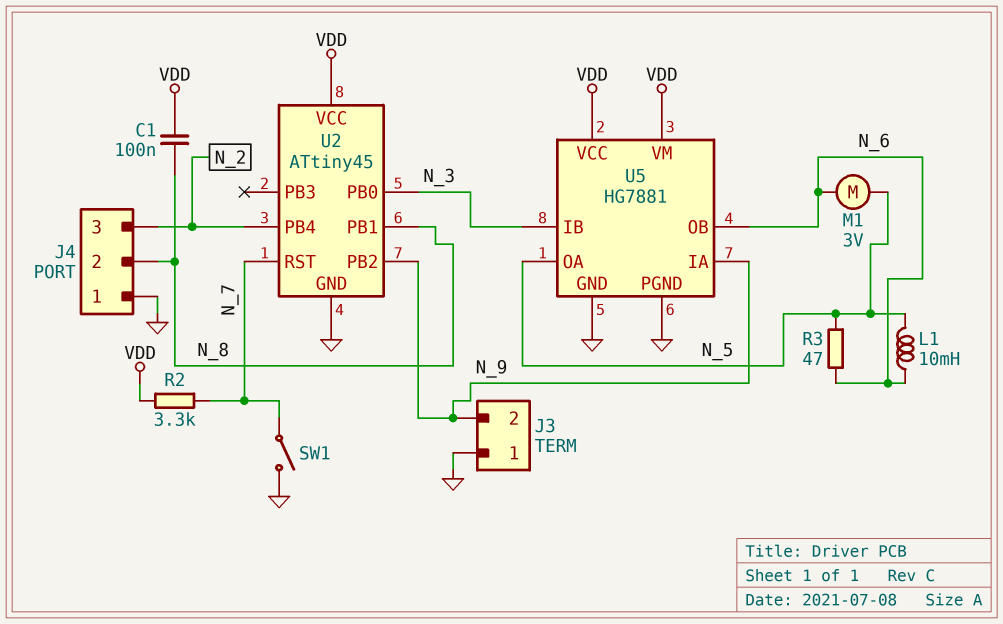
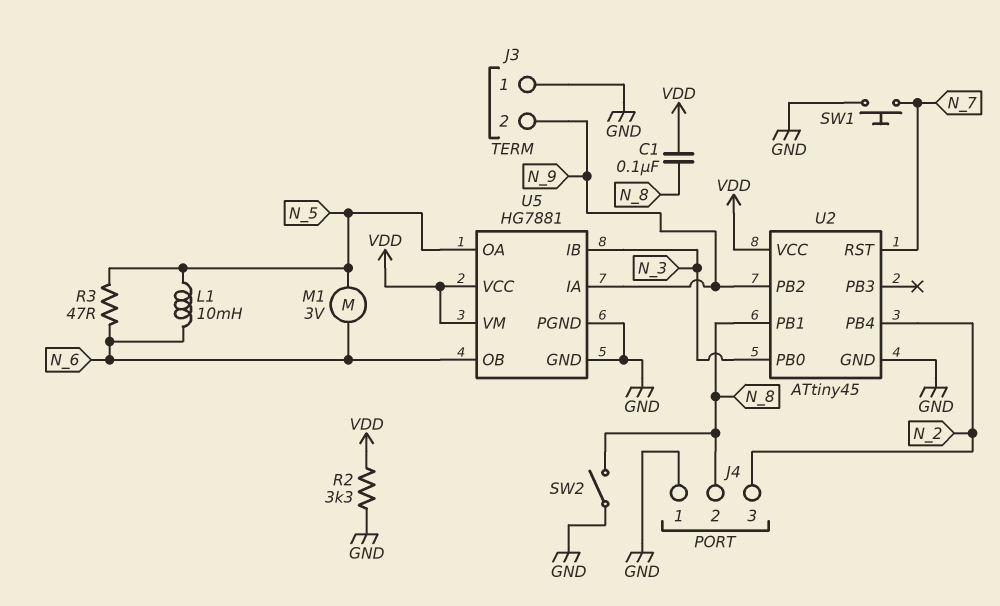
R2: 3.3k (N_7, VDD) -> 3.3k (GND, VDD)
SW1: switch (GND, N_7) -> button (GND, N_7)
SW2: none -> switch (GND, N_8)

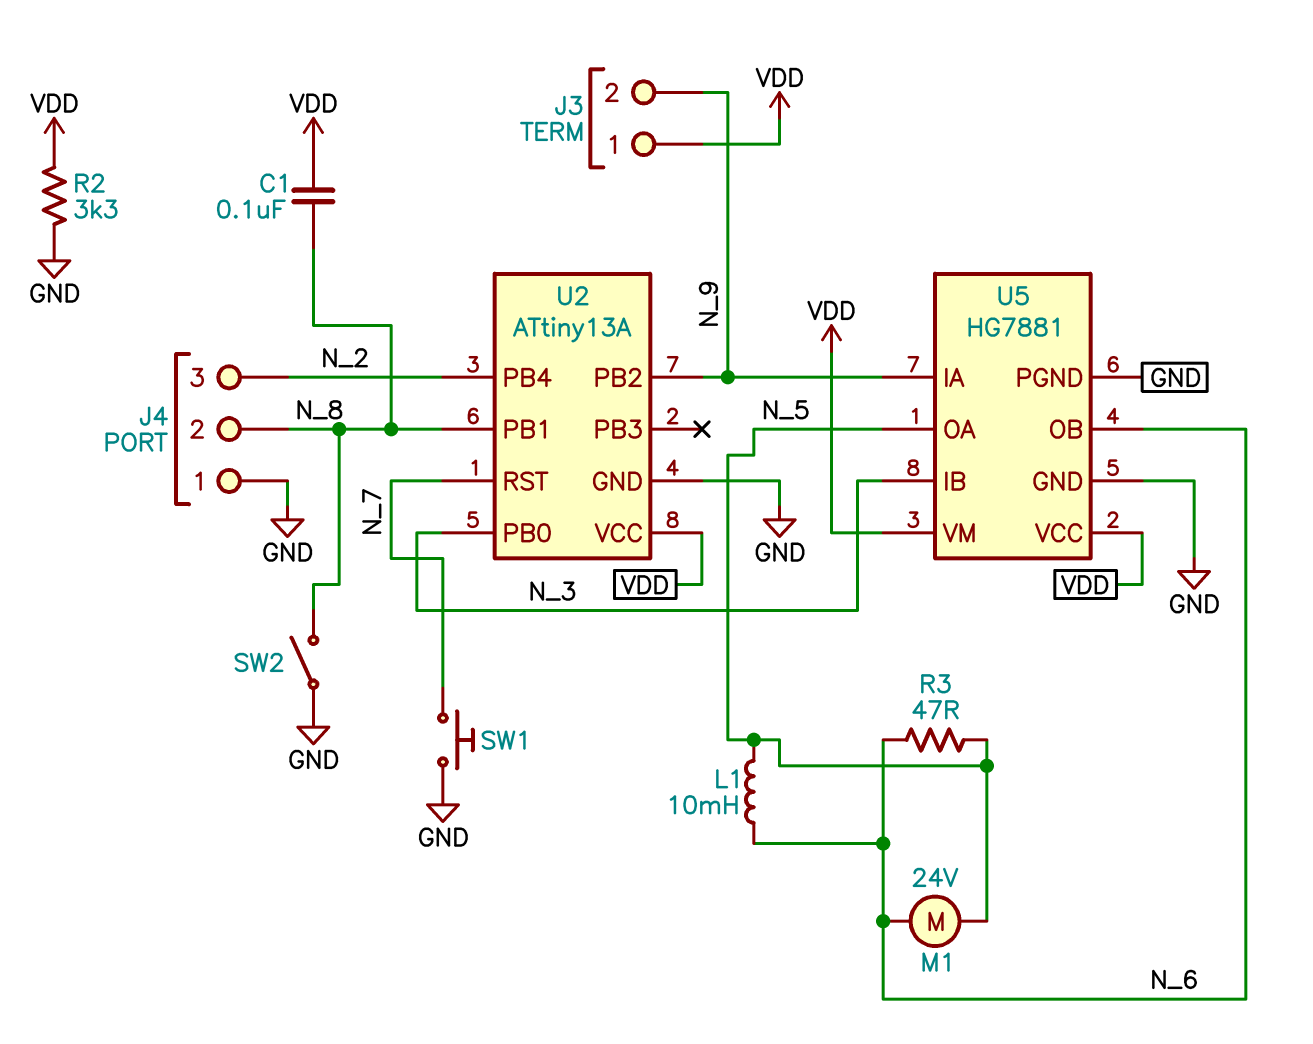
J3 pin 1: GND -> VDD
M1: motor 3V (N_5, N_6) -> motor 24V (N_5, N_6)
U2: ATtiny45 -> ATtiny13A

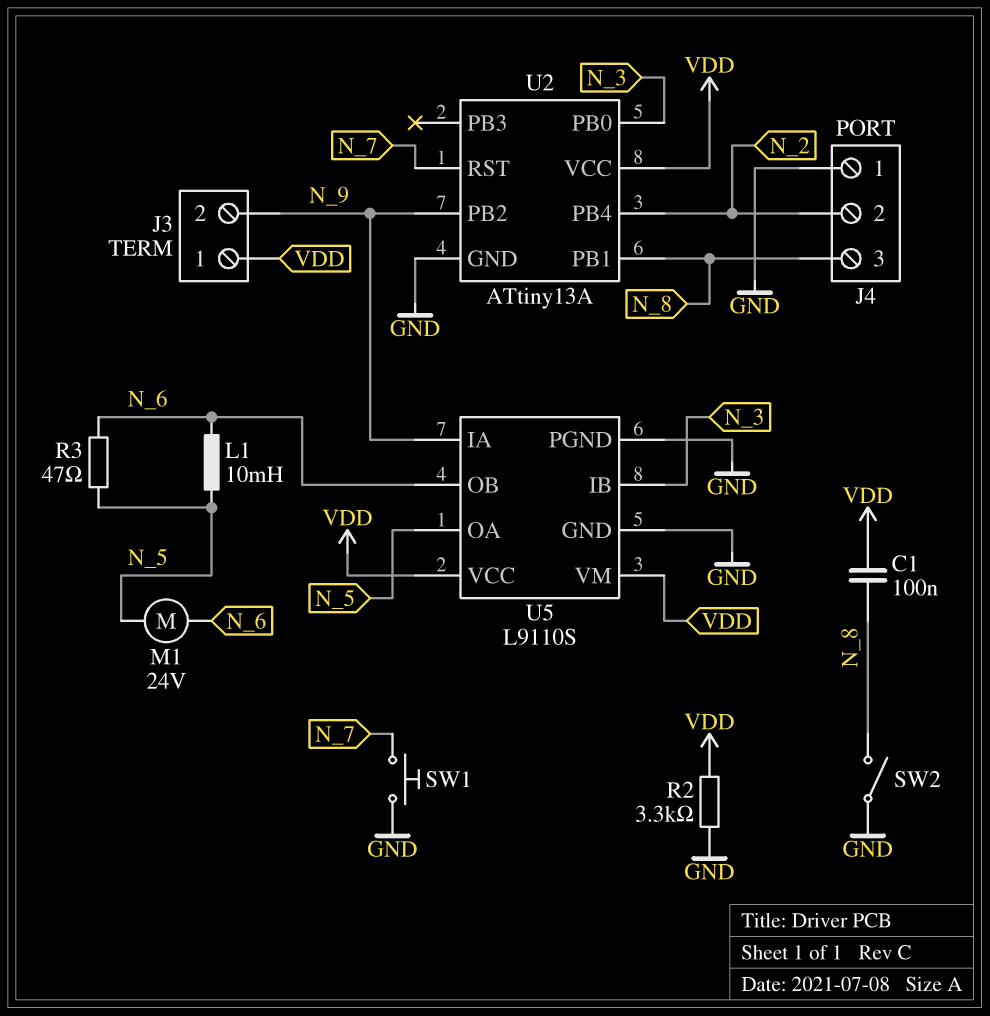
J4 pin 2: N_8 -> N_2
J4 pin 3: N_2 -> N_8
U5: HG7881 -> L9110S

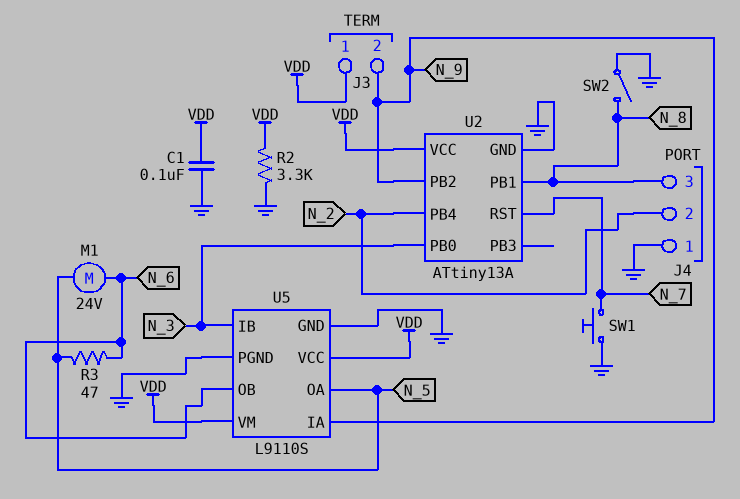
C1: 100nF (N_8, VDD) -> 100nF (GND, VDD)
L1: 10mH (N_5, N_6) -> none

